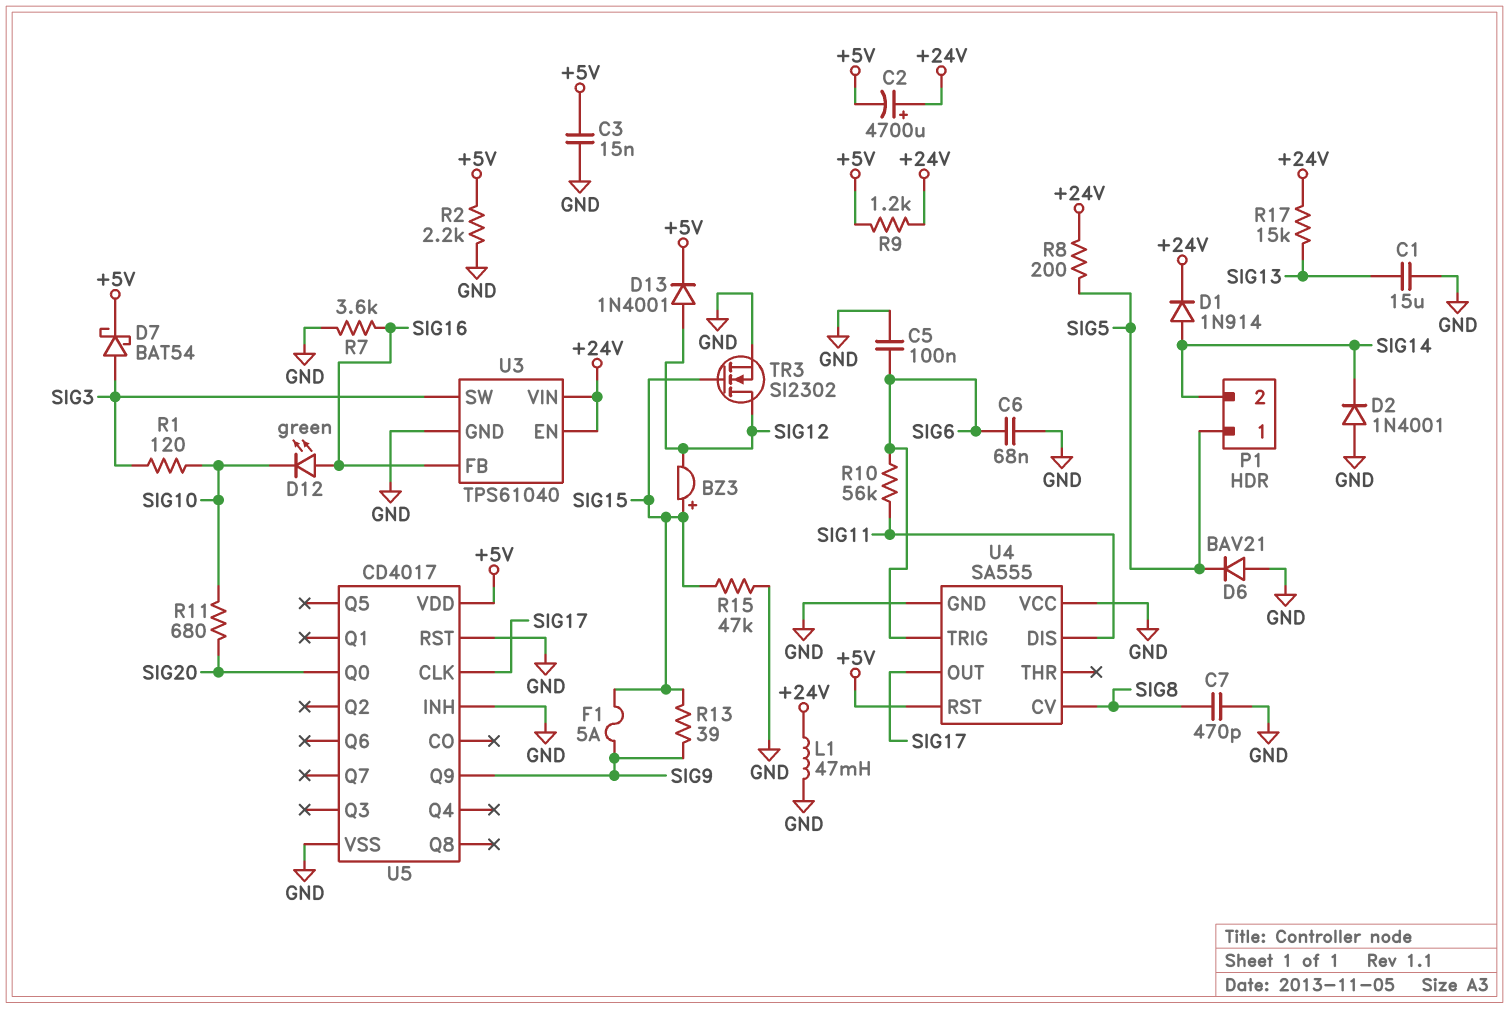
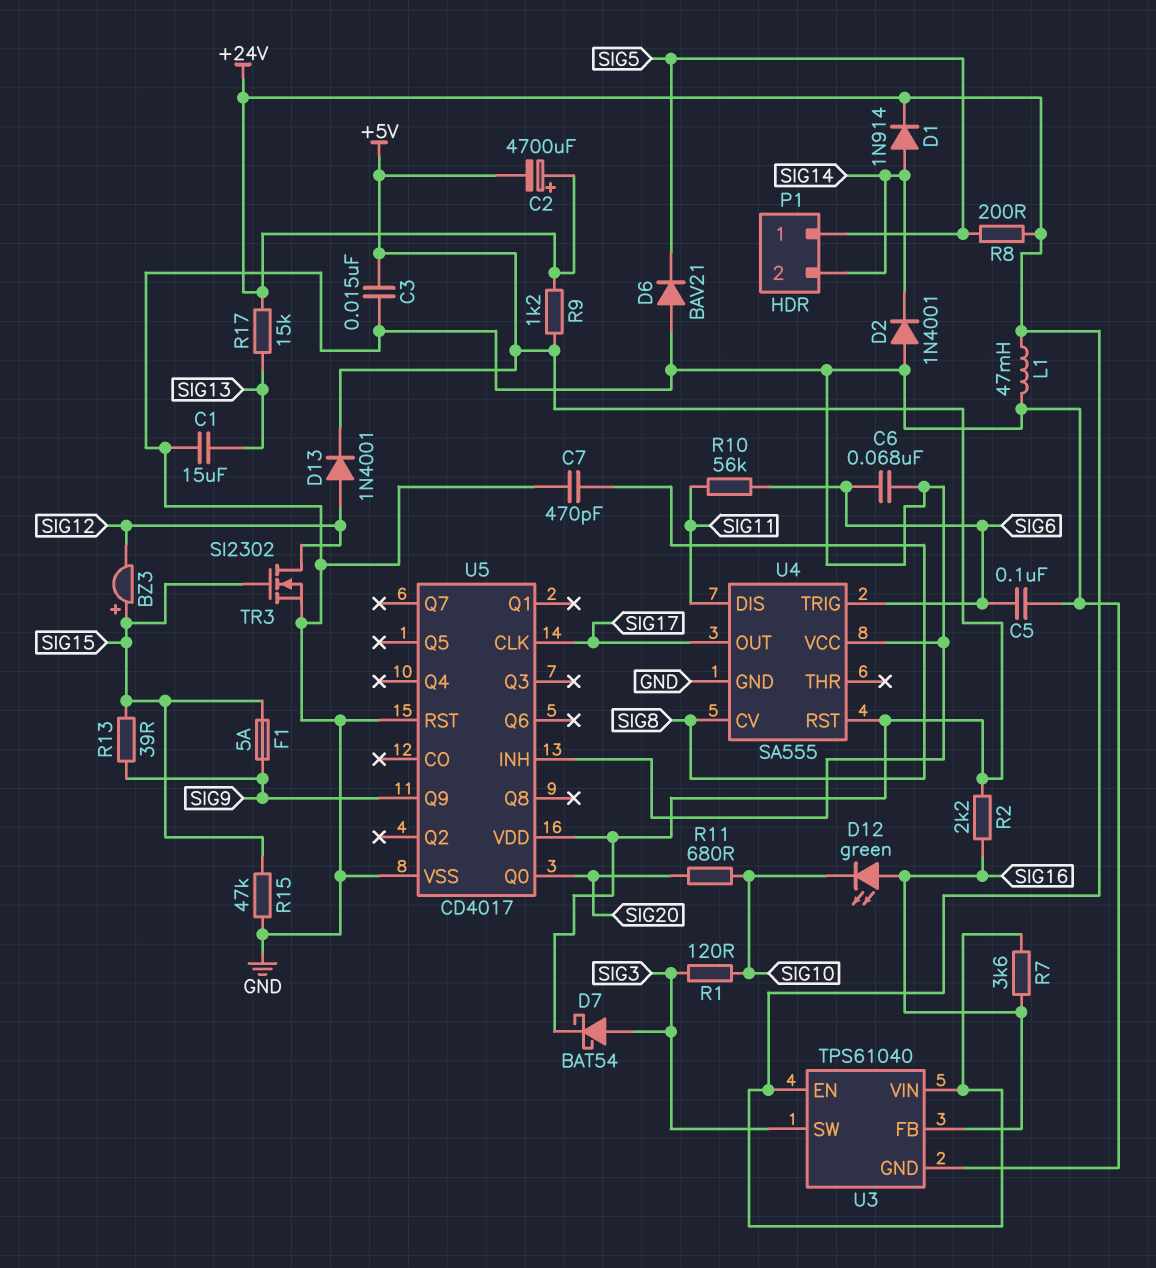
R2: 2.2k (+5V, GND) -> 2.2k (+5V, SIG16)
R7: 3.6k (GND, SIG16) -> 3.6k (+24V, SIG16)

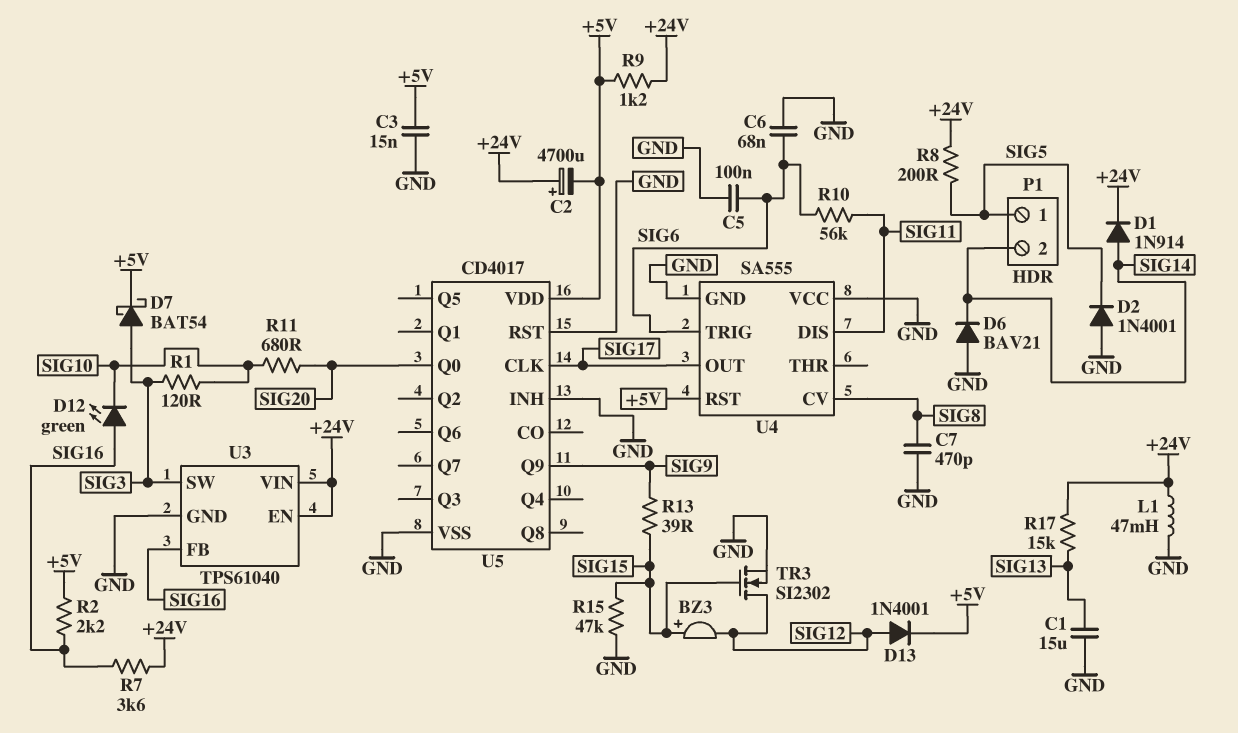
D2: diode 1N4001 (A GND, K SIG14) -> diode 1N4001 (A GND, K SIG5)
D6: diode BAV21 (A GND, K SIG5) -> diode BAV21 (A GND, K SIG14)
F1: 5A (SIG9, SIG15) -> none

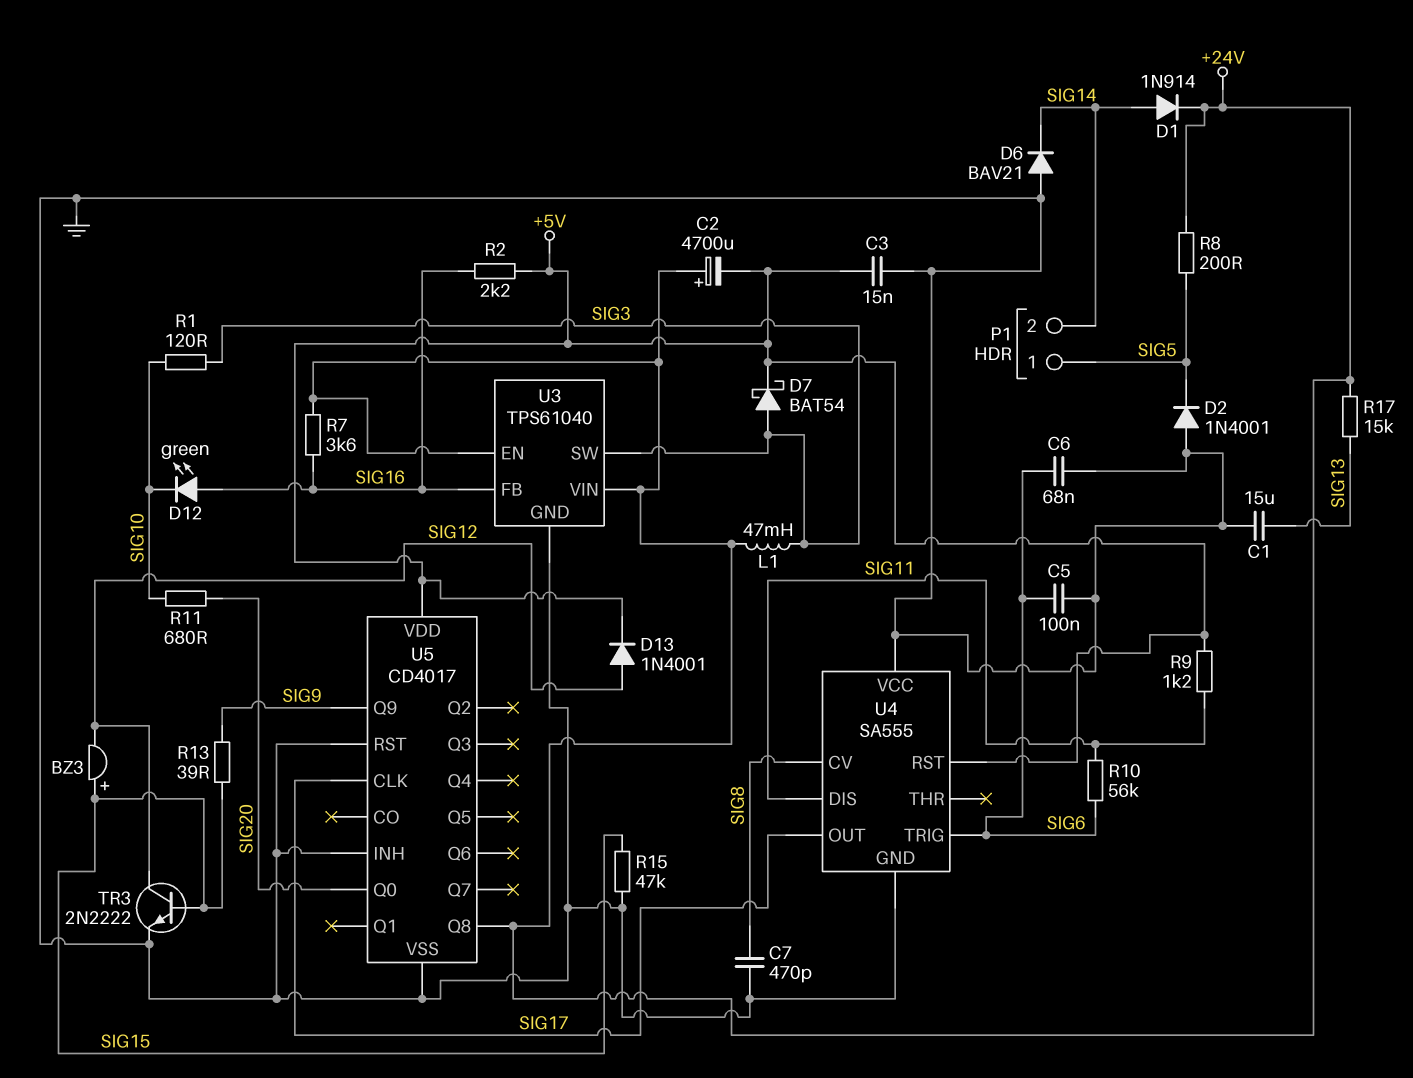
L1: 47mH (+24V, GND) -> 47mH (+24V, SIG3)
R9: 1.2k (+5V, +24V) -> 1.2k (+5V, SIG11)
TR3: NMOS SI2302 (G SIG15, D SIG12, S GND) -> NPN 2N2222 (B SIG15, C SIG12, E GND)
U5 pin Q8: none -> +24V

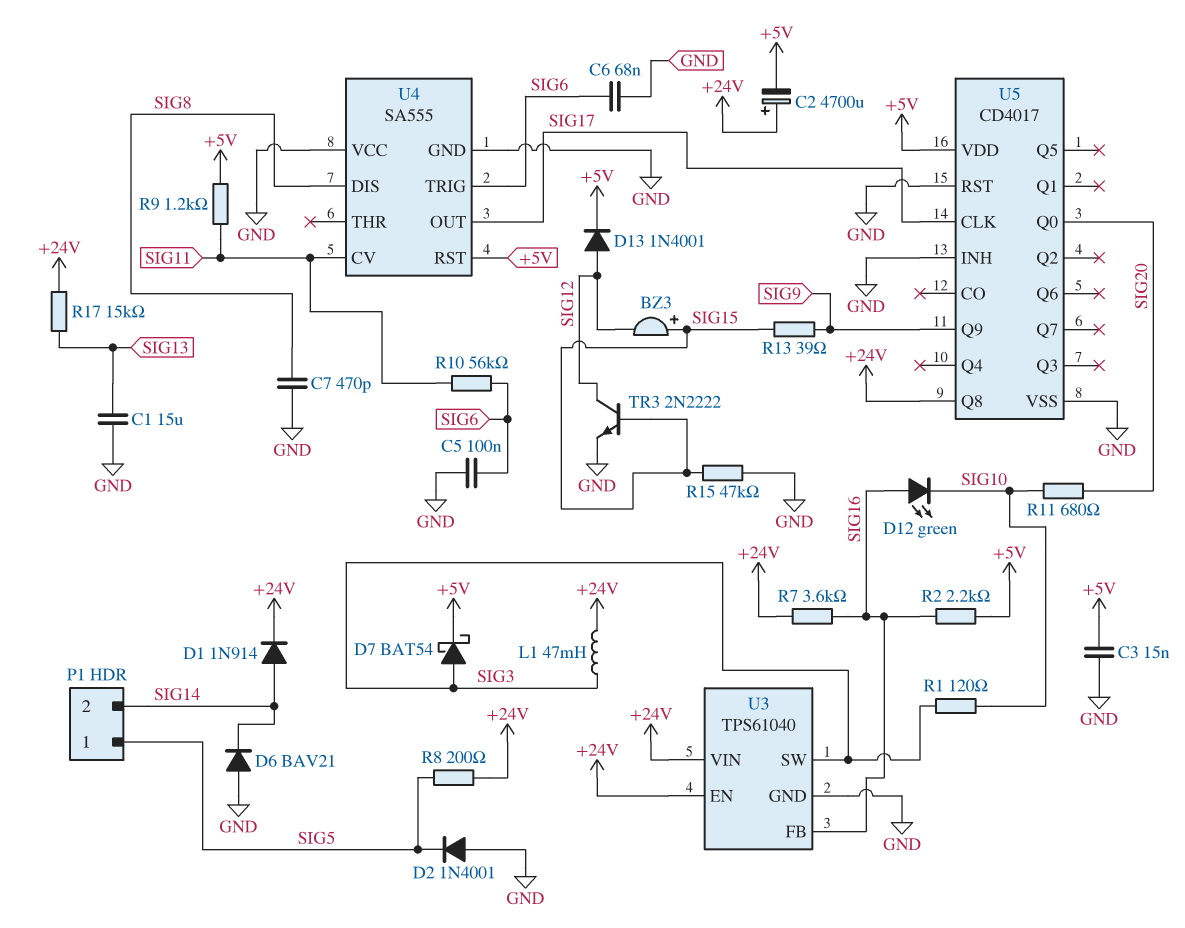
U4 pin CV: SIG8 -> SIG11
U4 pin DIS: SIG11 -> SIG8

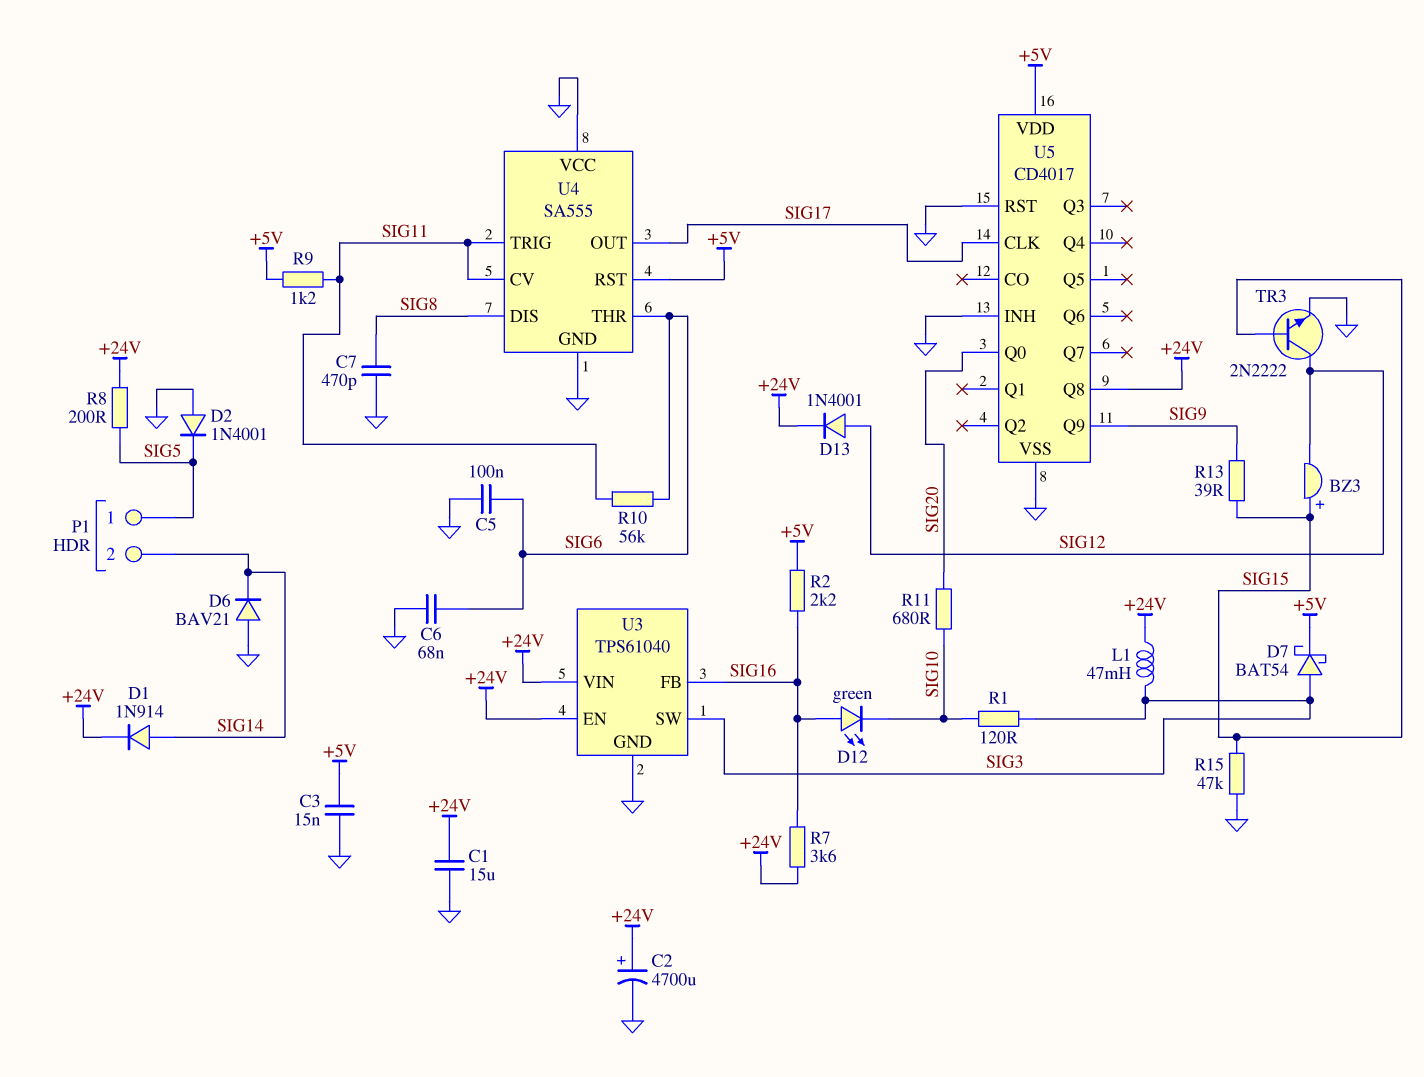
C1: 15uF (GND, SIG13) -> 15uF (+24V, GND)
C2: 4700uF (plus +24V, minus +5V) -> 4700uF (plus +24V, minus GND)
D13: diode 1N4001 (A SIG12, K +5V) -> diode 1N4001 (A SIG12, K +24V)
R17: 15k (+24V, SIG13) -> none
U4 pin THR: none -> SIG6
U4 pin TRIG: SIG6 -> SIG11

